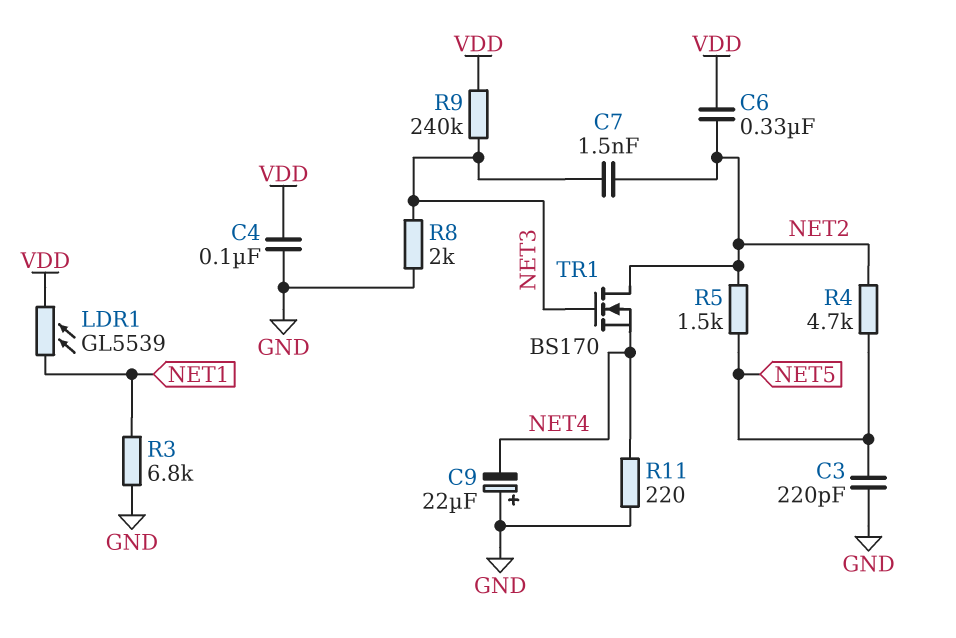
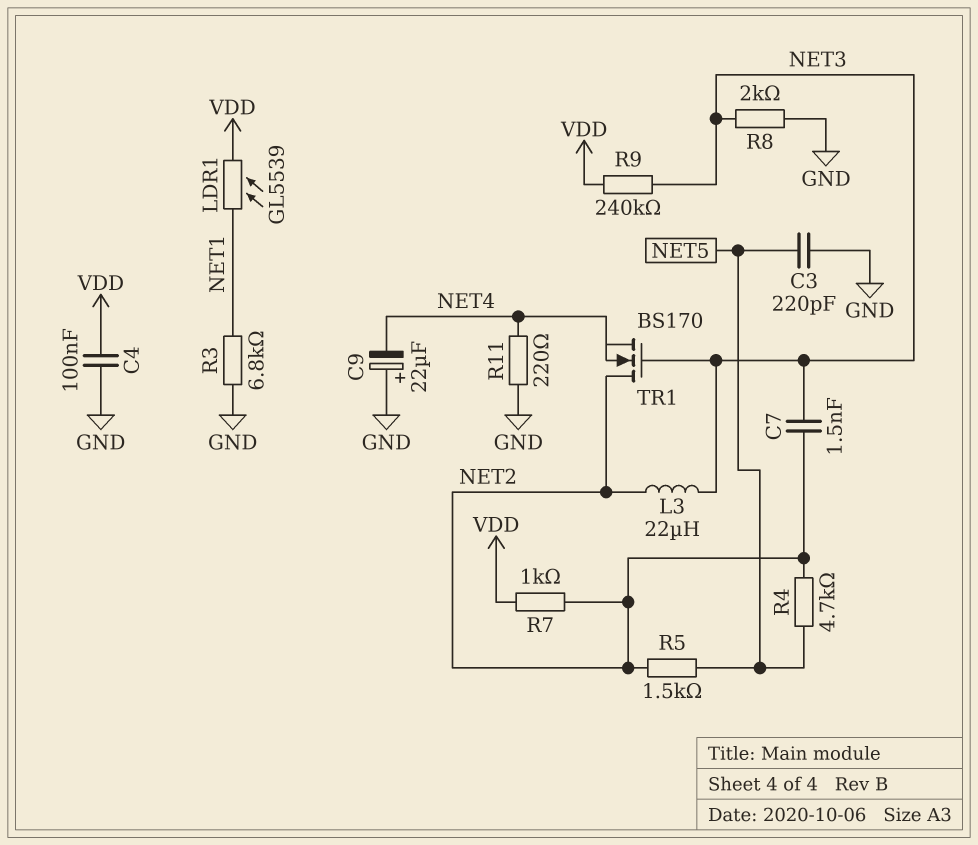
C6: 330nF (NET2, VDD) -> none
L3: none -> 22uH (NET2, NET3)
R7: none -> 1k (NET2, VDD)

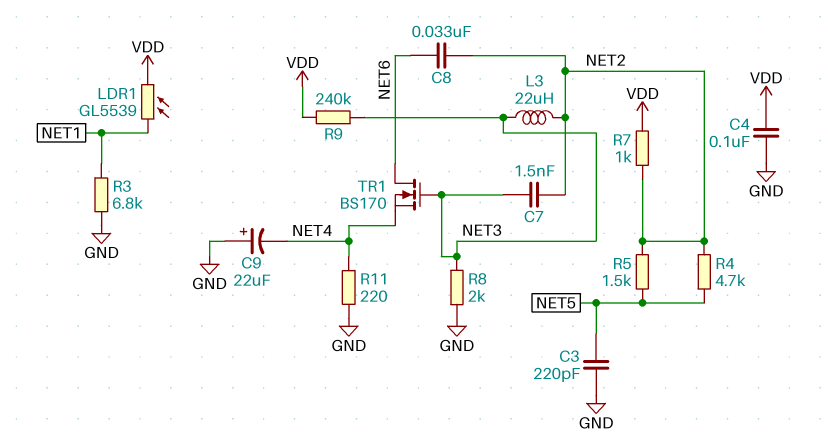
C8: none -> 33nF (NET2, NET6)
TR1: NMOS BS170 (G NET3, D NET2, S NET4) -> NMOS BS170 (G NET3, D NET6, S NET4)

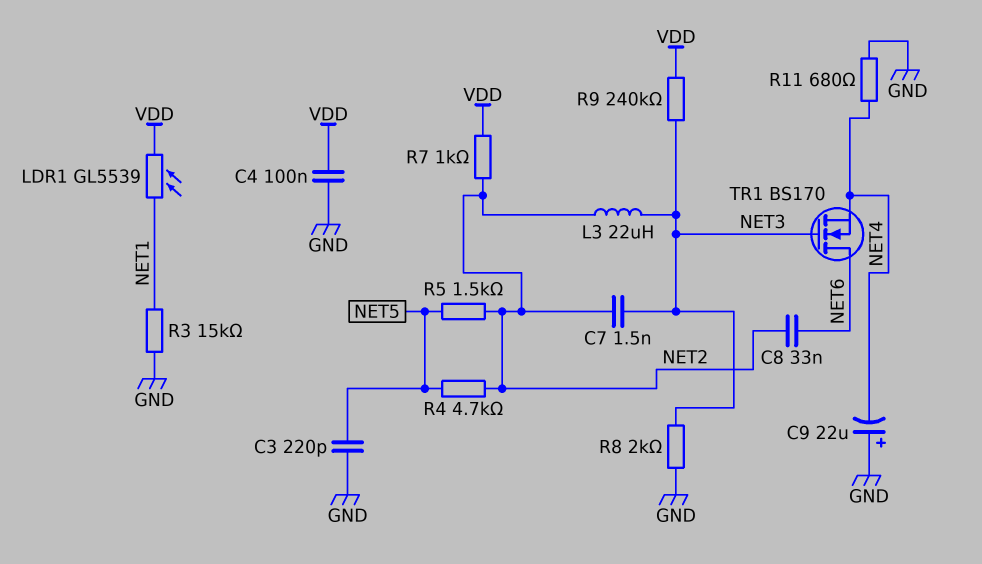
R3: 6.8k (GND, NET1) -> 15k (GND, NET1)
R11: 220 (GND, NET4) -> 680 (GND, NET4)

